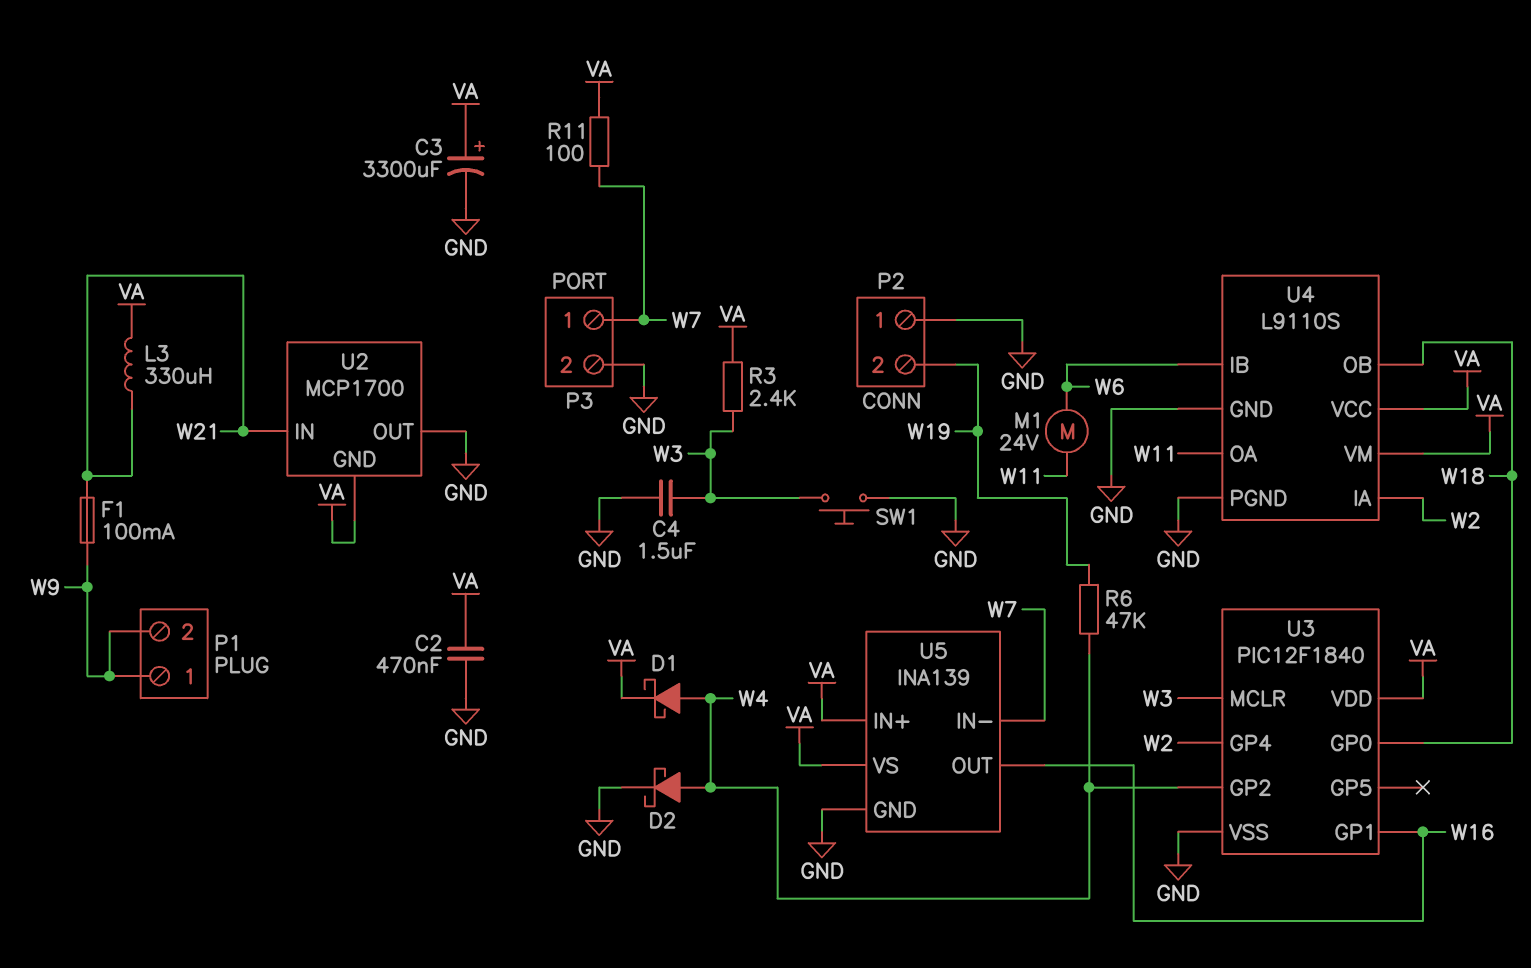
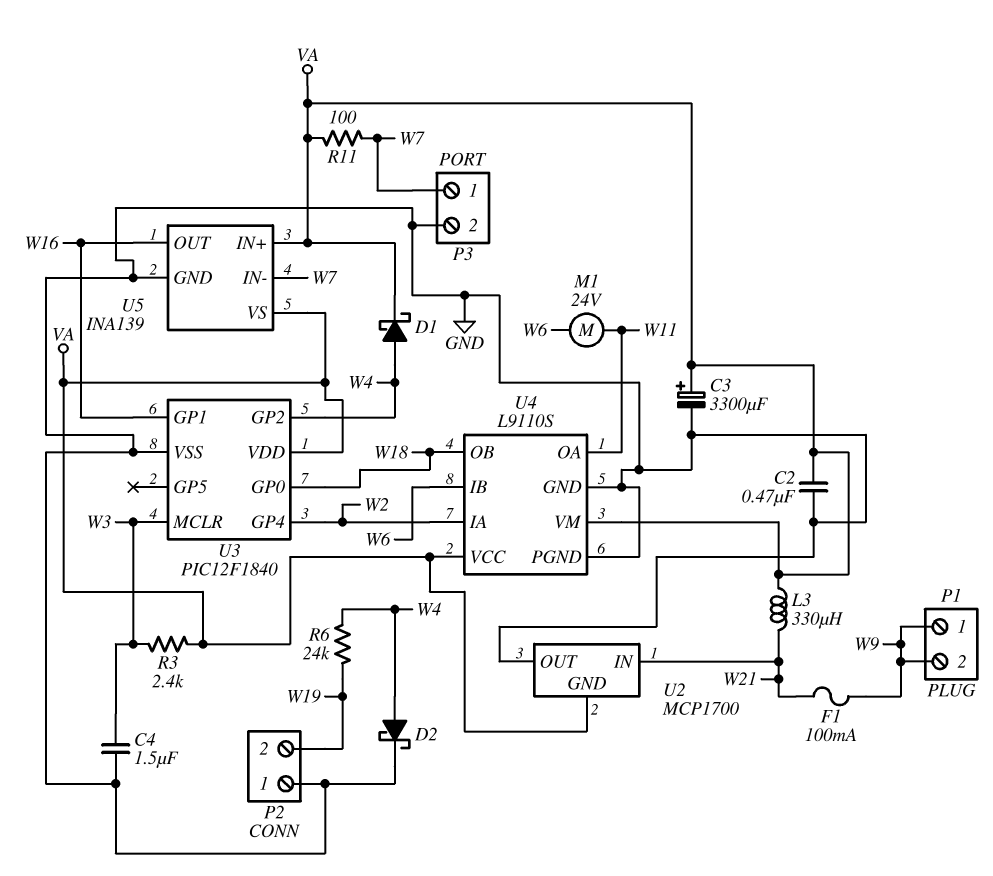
R6: 47k (W4, W19) -> 24k (W4, W19)
SW1: button (GND, W3) -> none

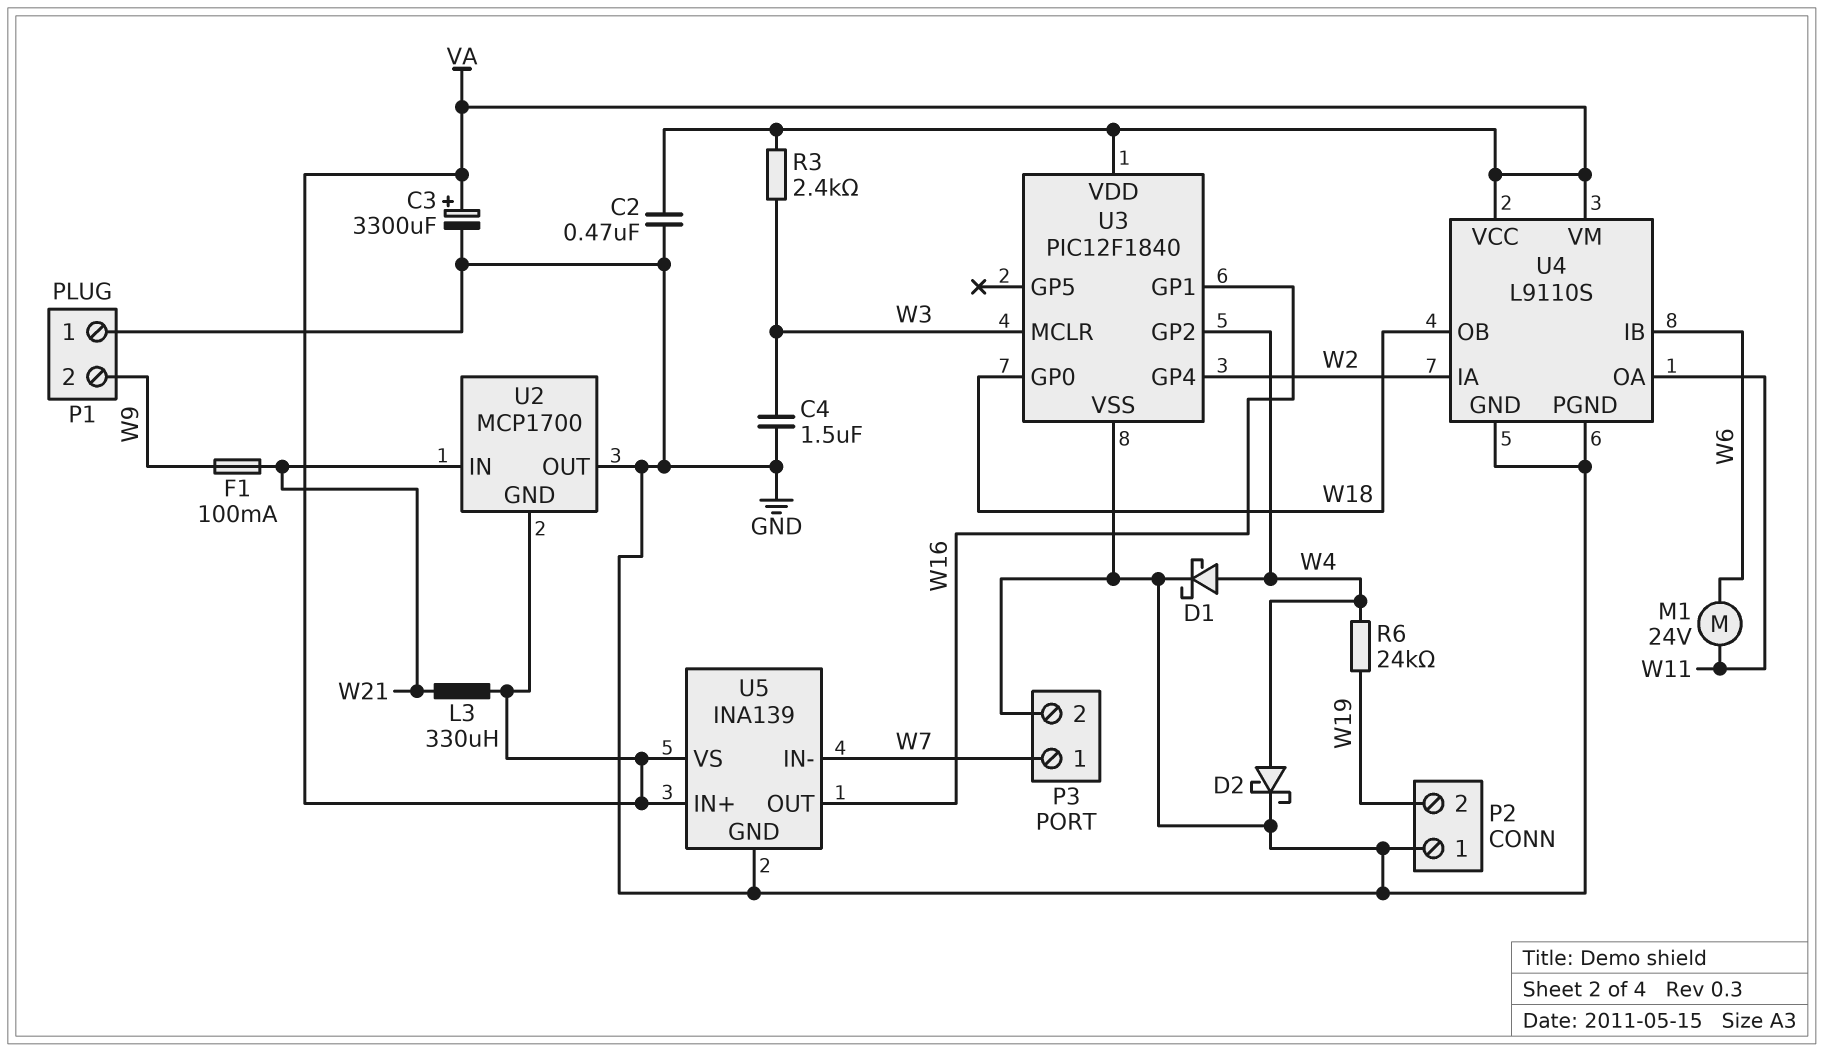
D1: schottky (A W4, K VA) -> schottky (A W4, K GND)
P1 pin 1: W9 -> GND
R11: 100 (VA, W7) -> none

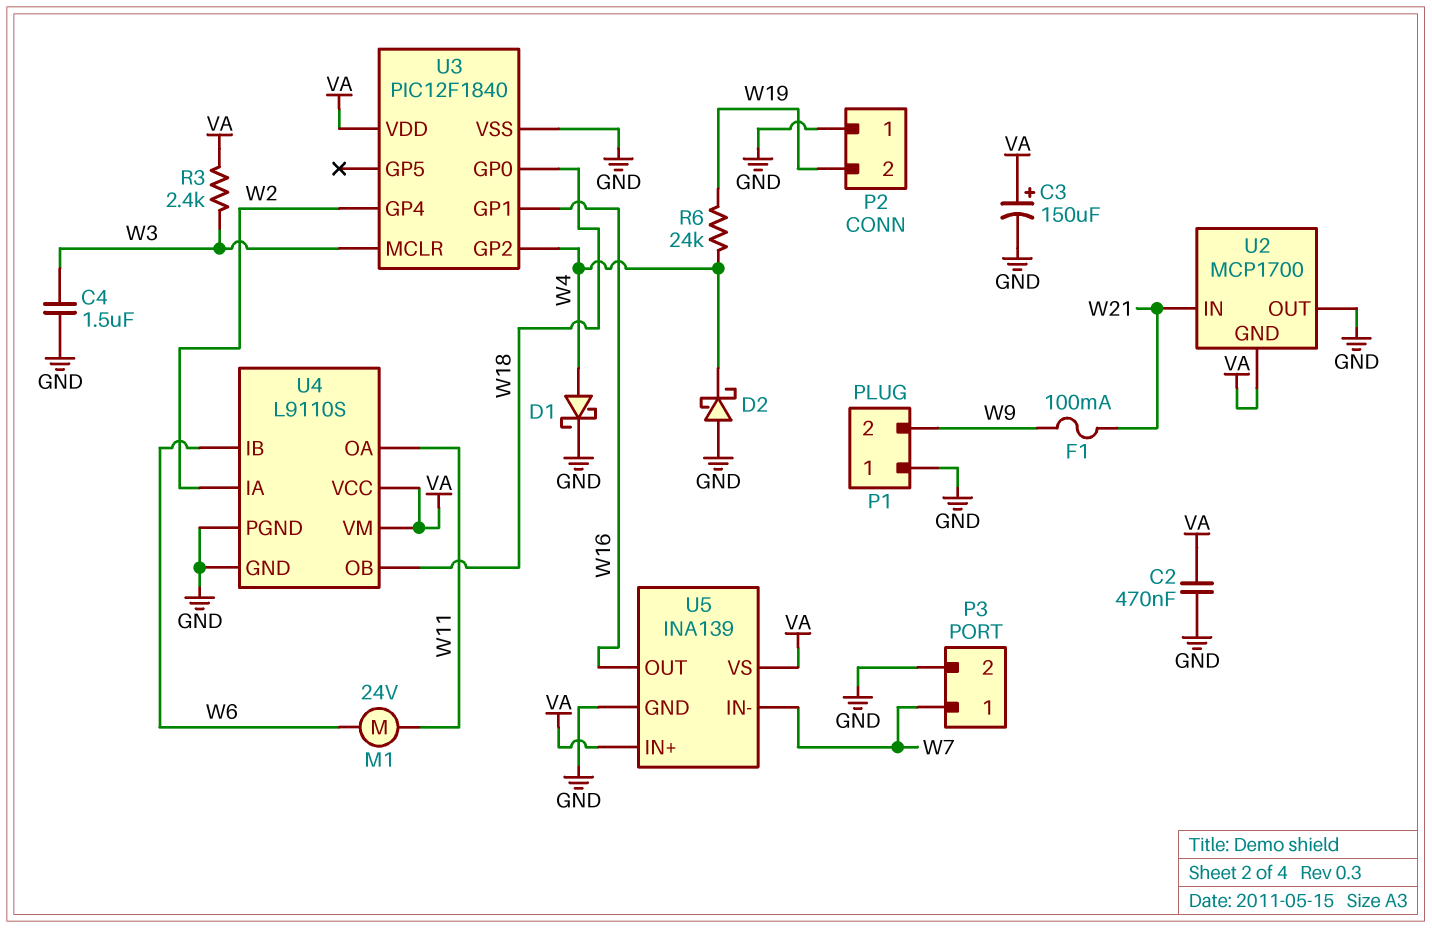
C3: 3300uF (plus VA, minus GND) -> 150uF (plus VA, minus GND)
D2: schottky (A W4, K GND) -> schottky (A GND, K W4)
L3: 330uH (VA, W21) -> none

